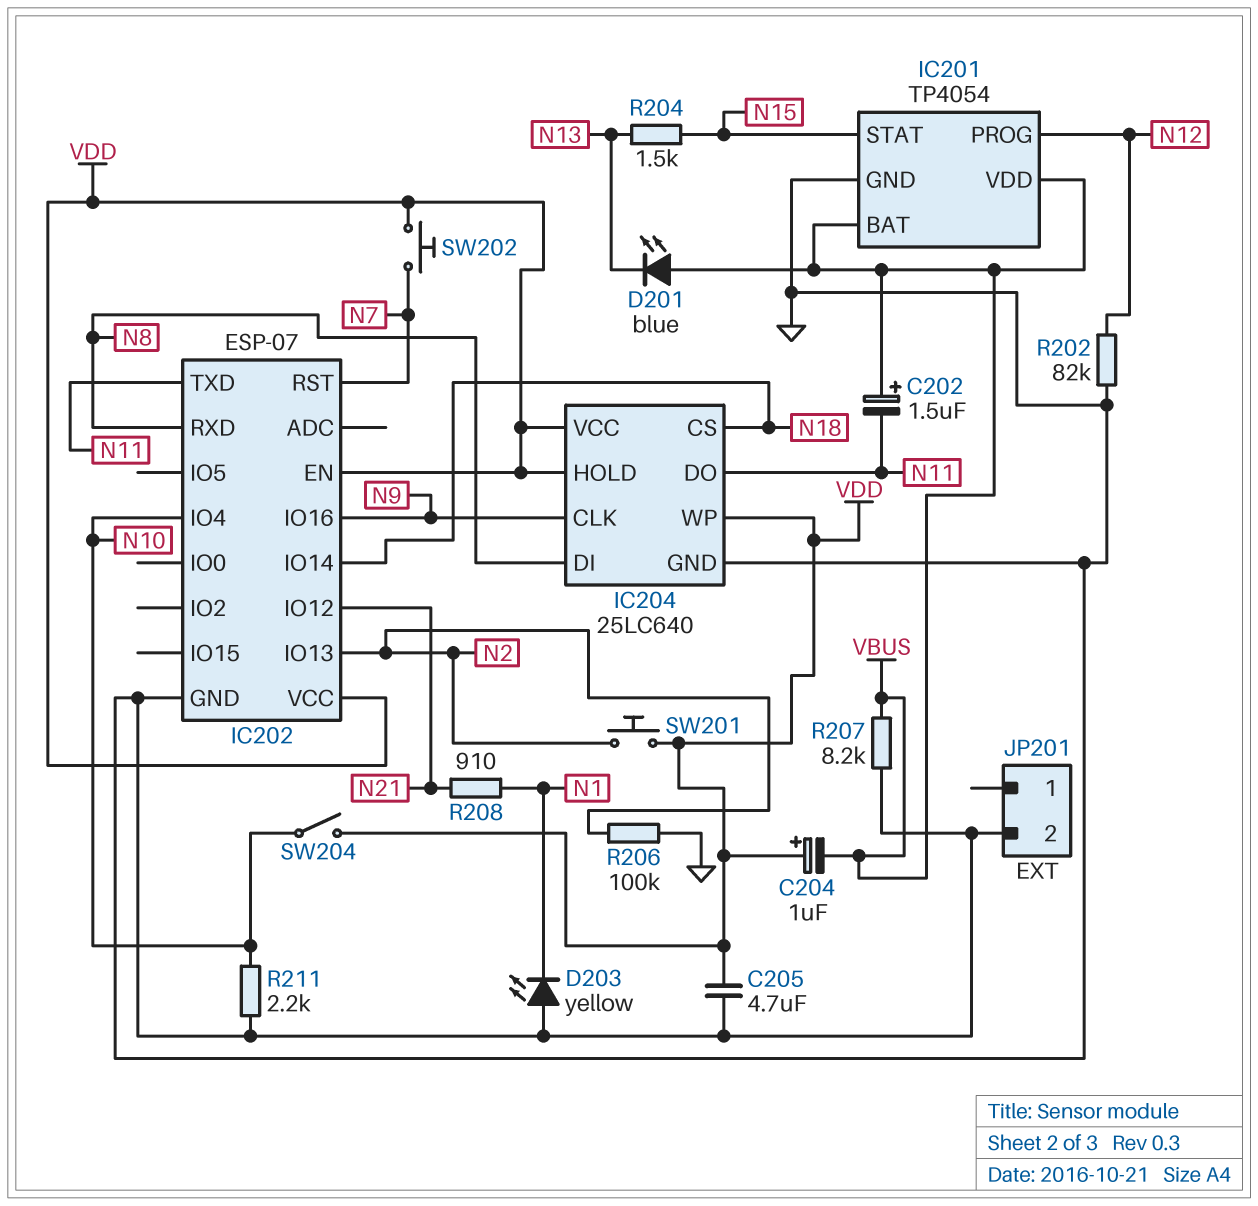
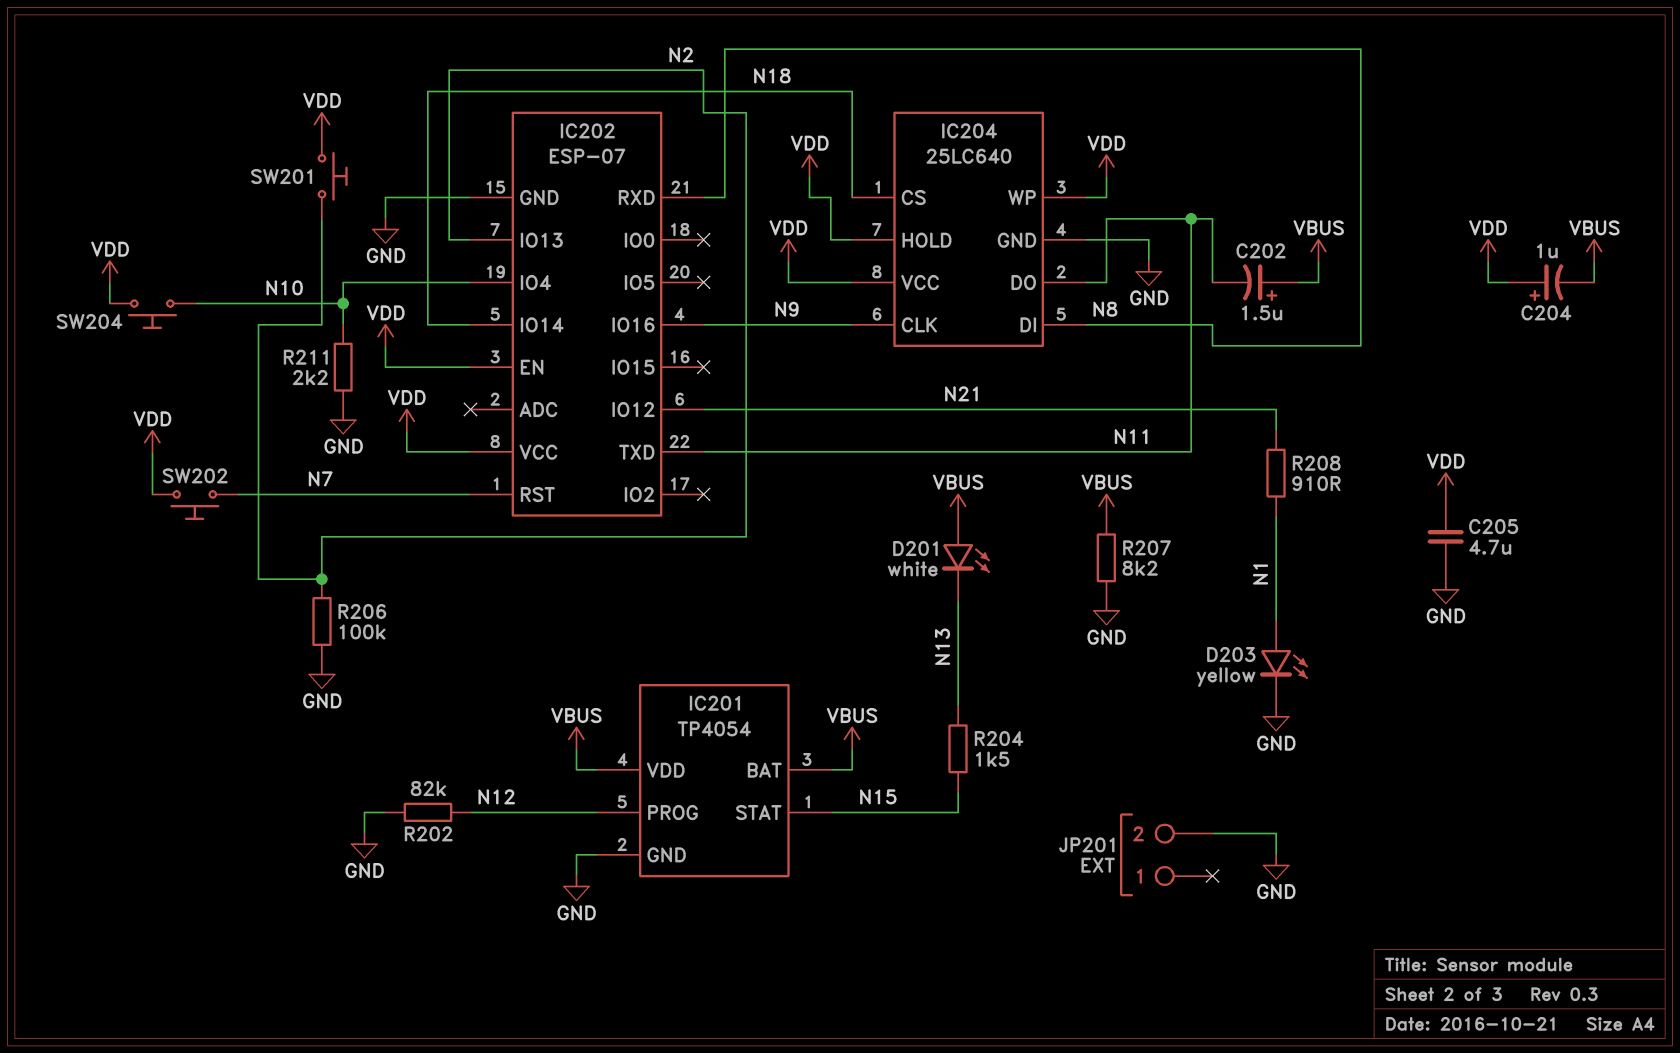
D201: LED blue (A VBUS, K N13) -> LED white (A VBUS, K N13)
D203: LED yellow (A GND, K N1) -> LED yellow (A N1, K GND)
SW204: switch (N10, VDD) -> button (N10, VDD)

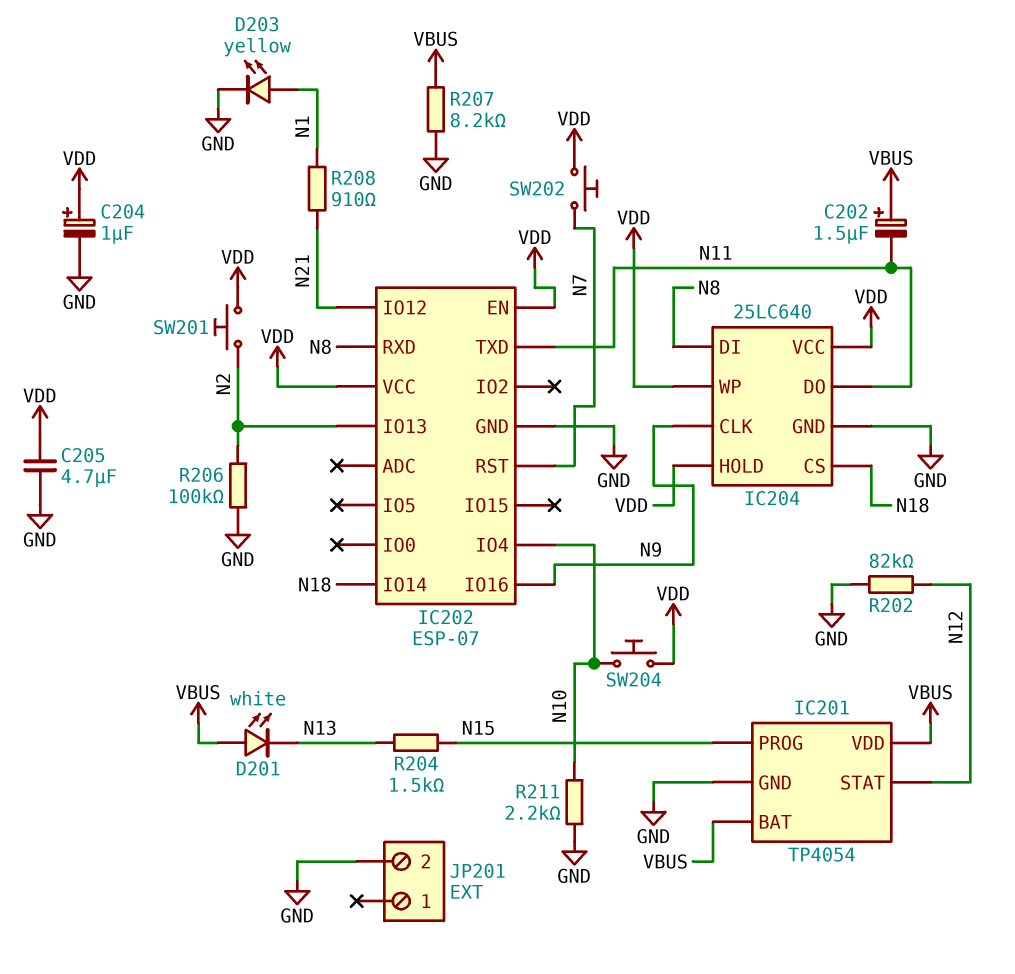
C204: 1uF (plus VDD, minus VBUS) -> 1uF (plus VDD, minus GND)
IC201 pin PROG: N12 -> N15
IC201 pin STAT: N15 -> N12

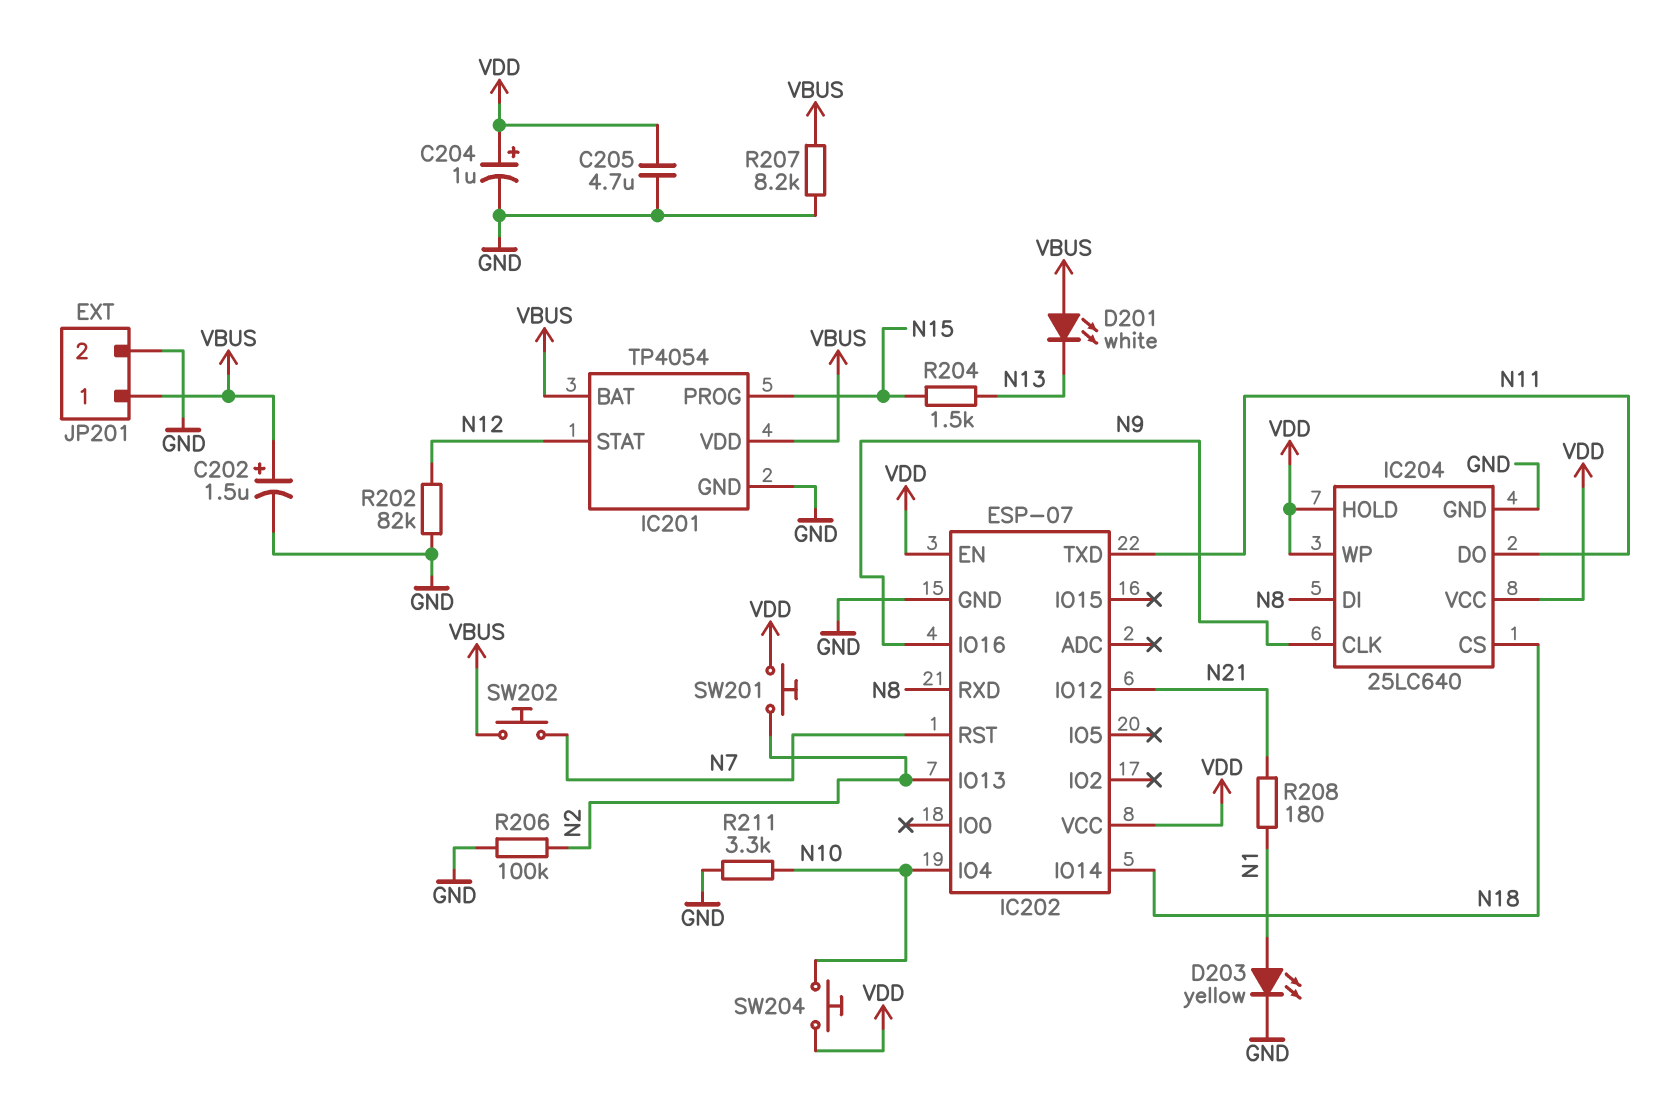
C202: 1.5uF (plus VBUS, minus N11) -> 1.5uF (plus VBUS, minus GND)
JP201 pin 1: none -> VBUS
R208: 910 (N1, N21) -> 180 (N1, N21)
R211: 2.2k (GND, N10) -> 3.3k (GND, N10)
SW202: button (N7, VDD) -> button (N7, VBUS)

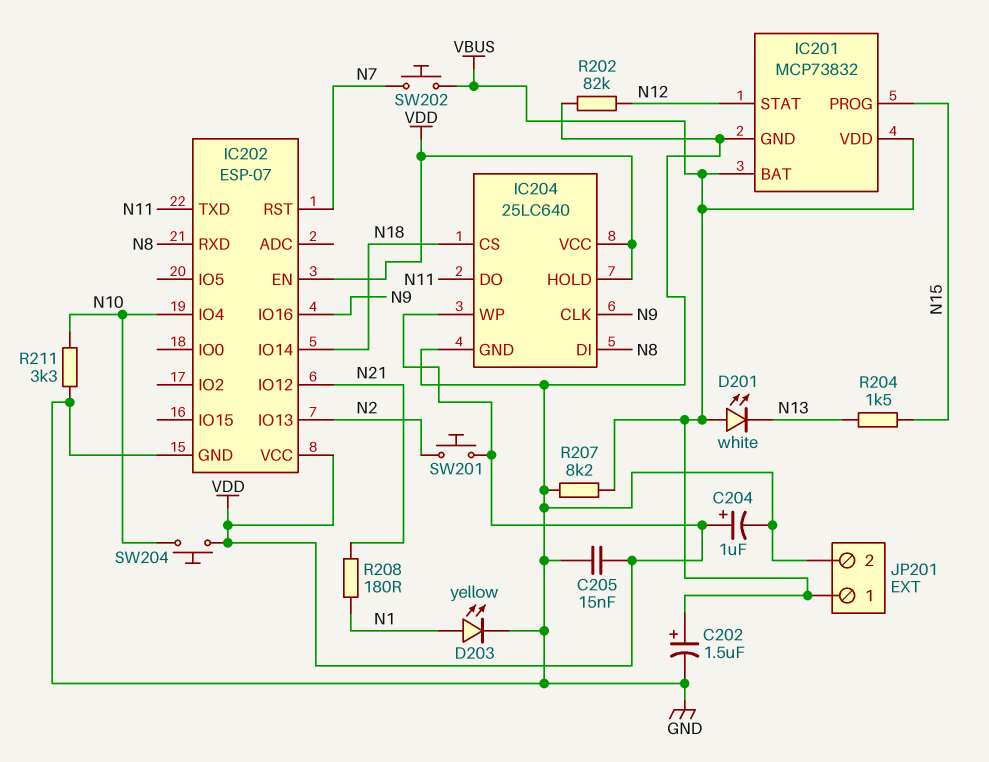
C205: 4.7uF (GND, VDD) -> 15nF (GND, VDD)
IC201: TP4054 -> MCP73832
R206: 100k (GND, N2) -> none

